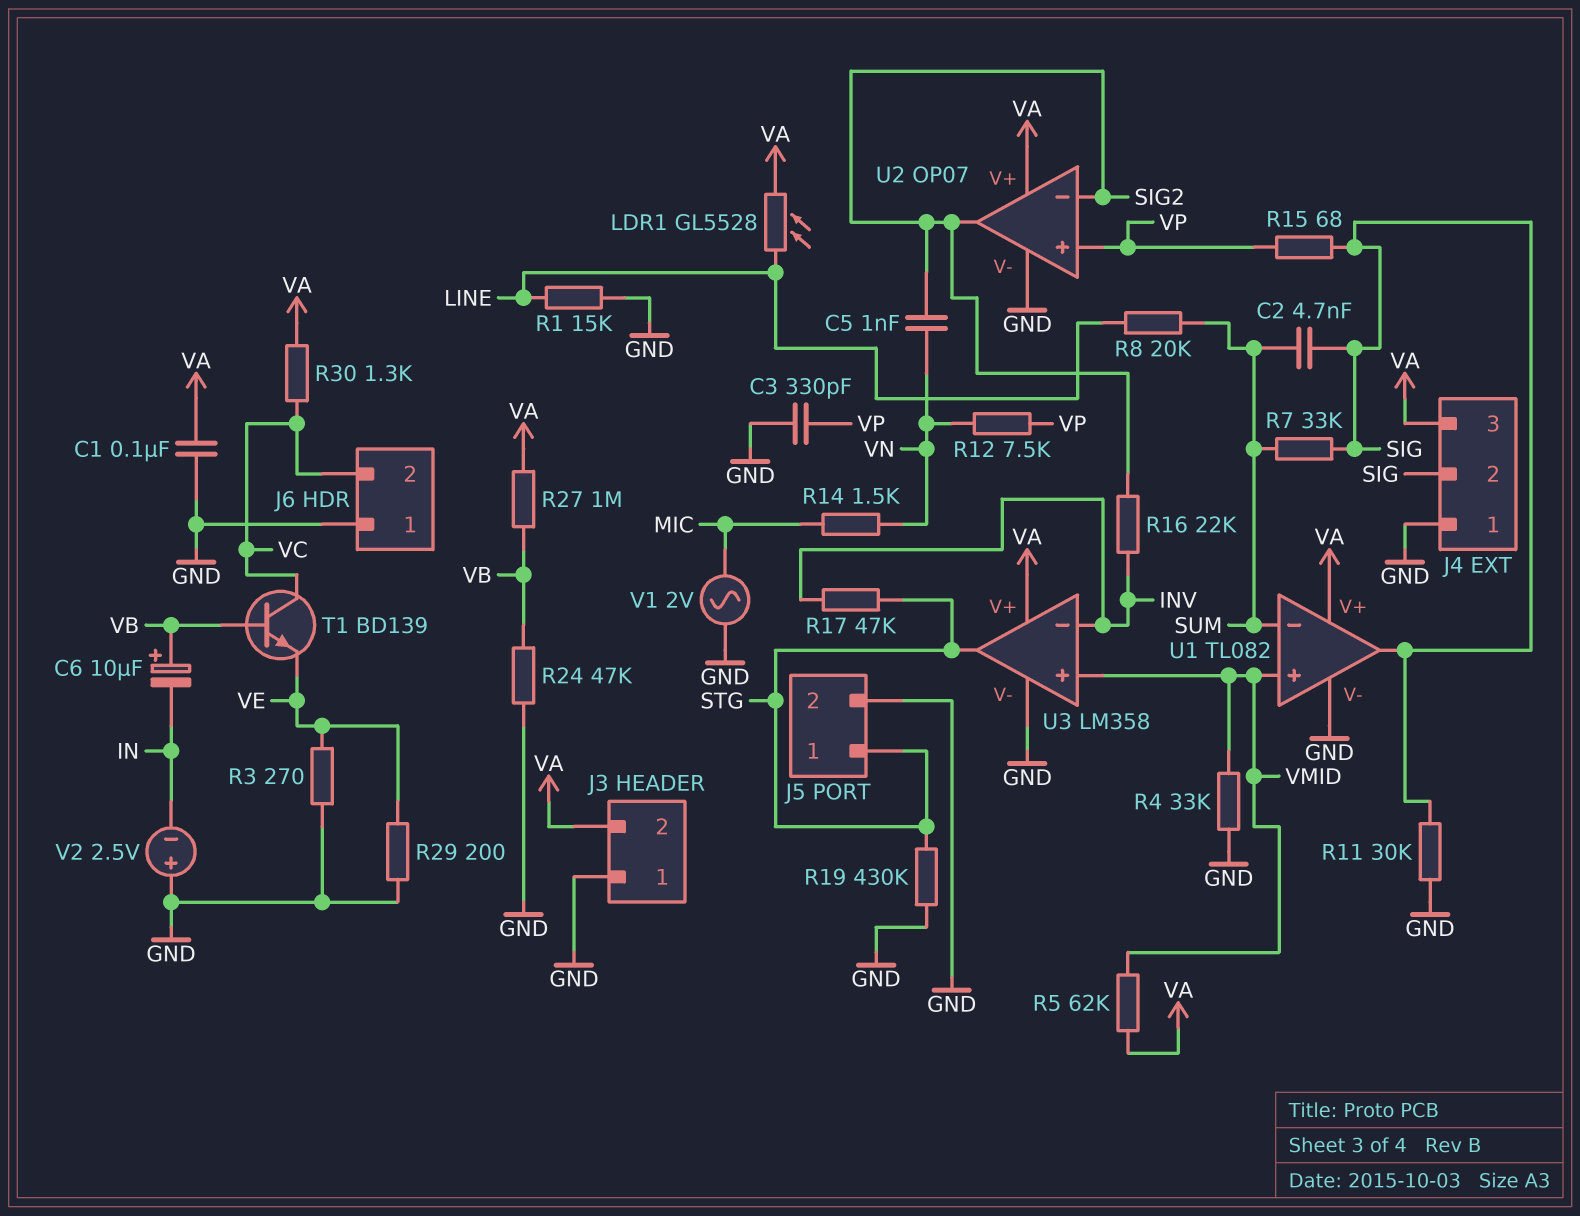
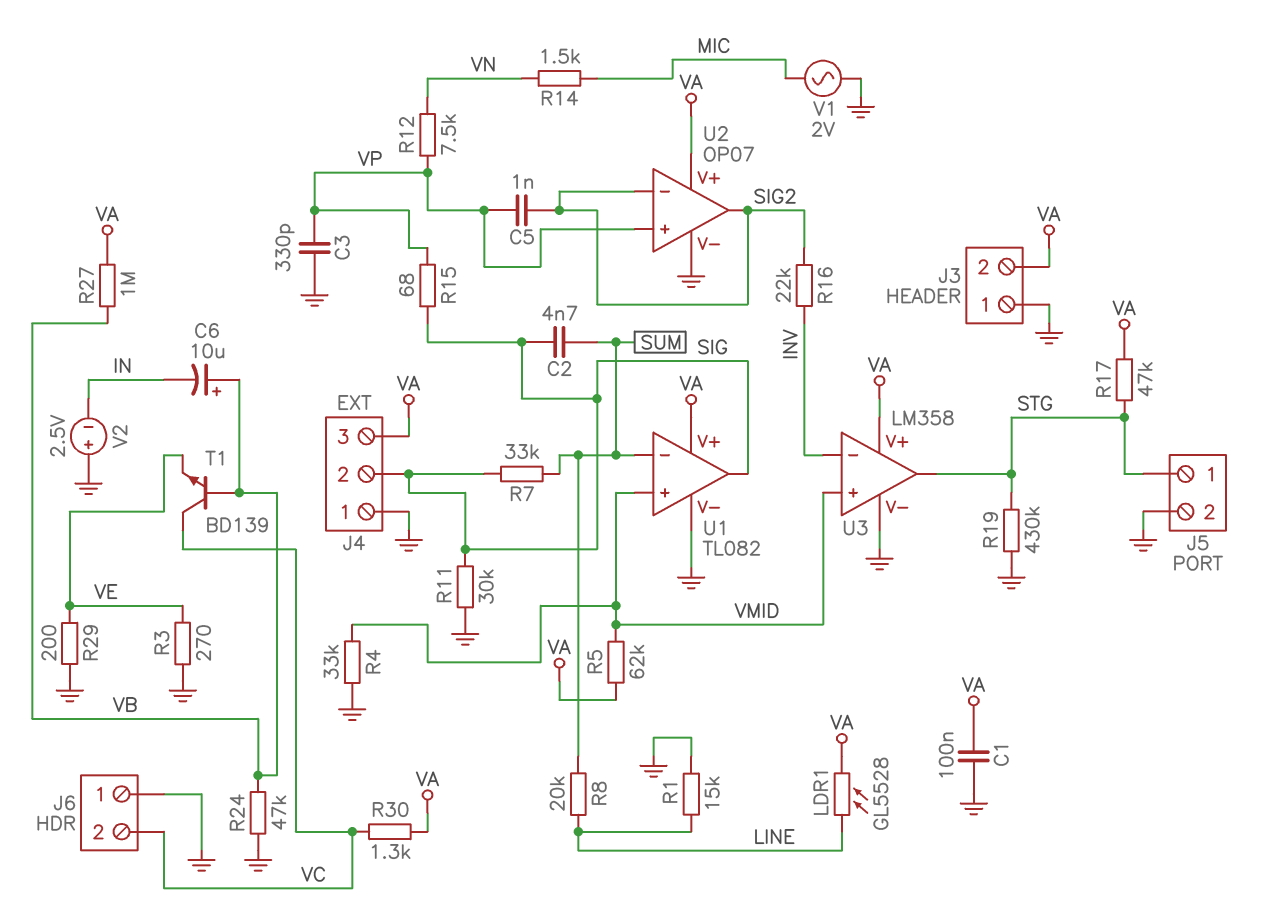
C5: 1nF (SIG2, VN) -> 1nF (SIG2, VP)
R17: 47k (INV, STG) -> 47k (STG, VA)

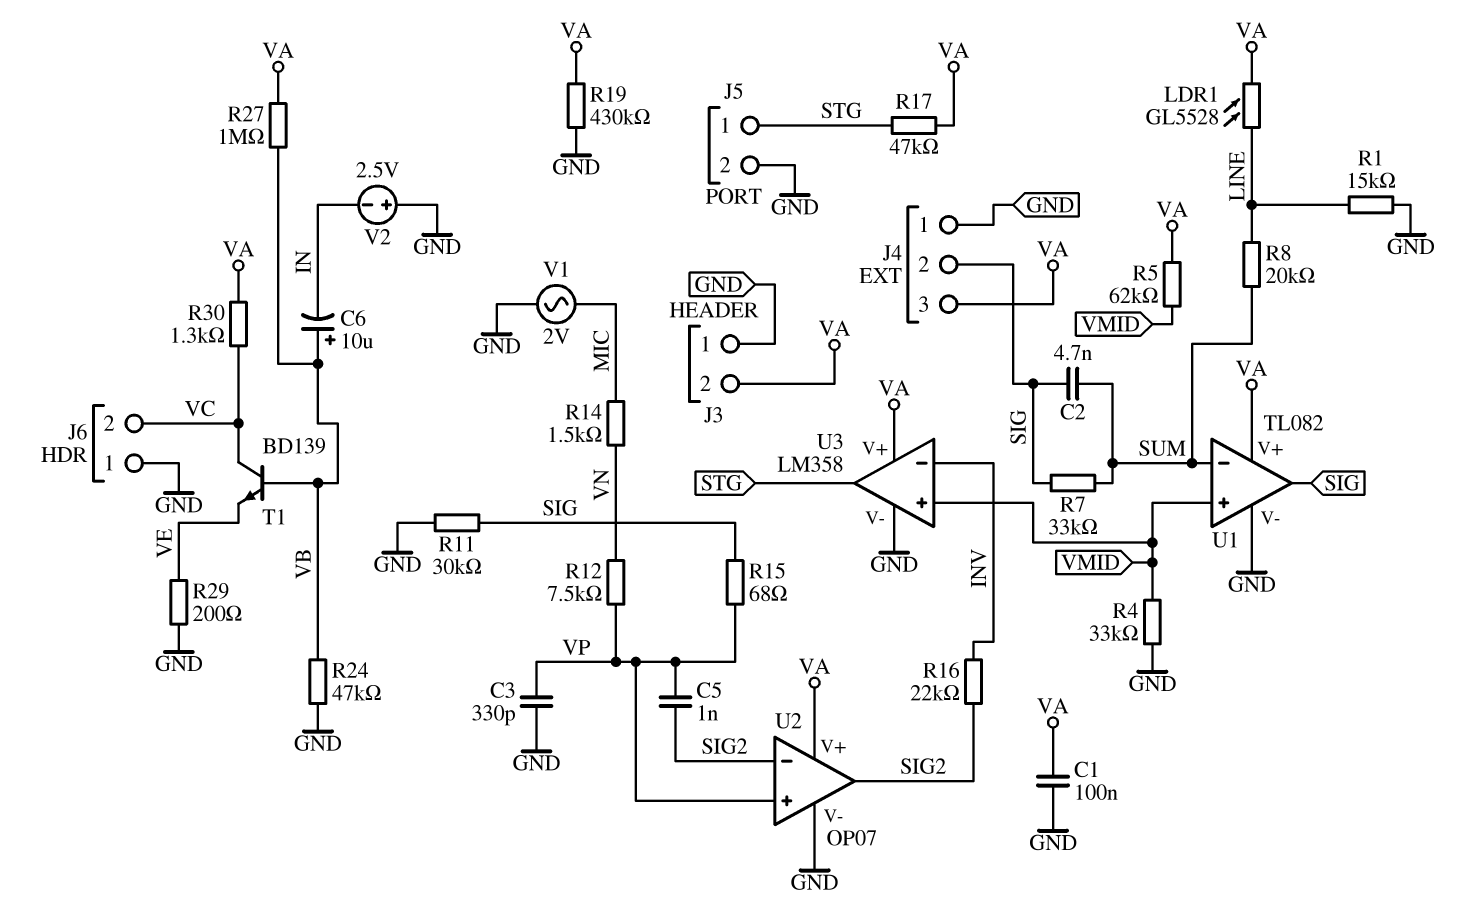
R3: 270 (GND, VE) -> none
R19: 430k (GND, STG) -> 430k (GND, VA)

